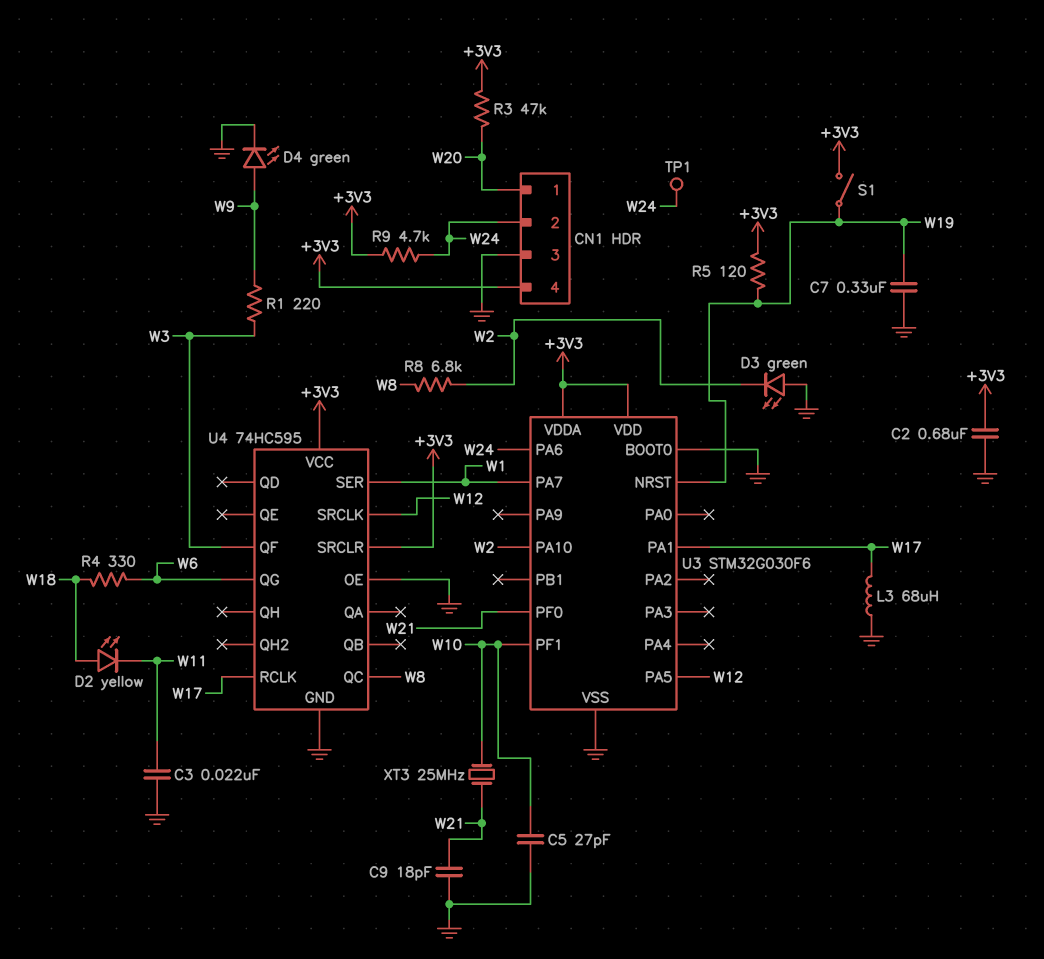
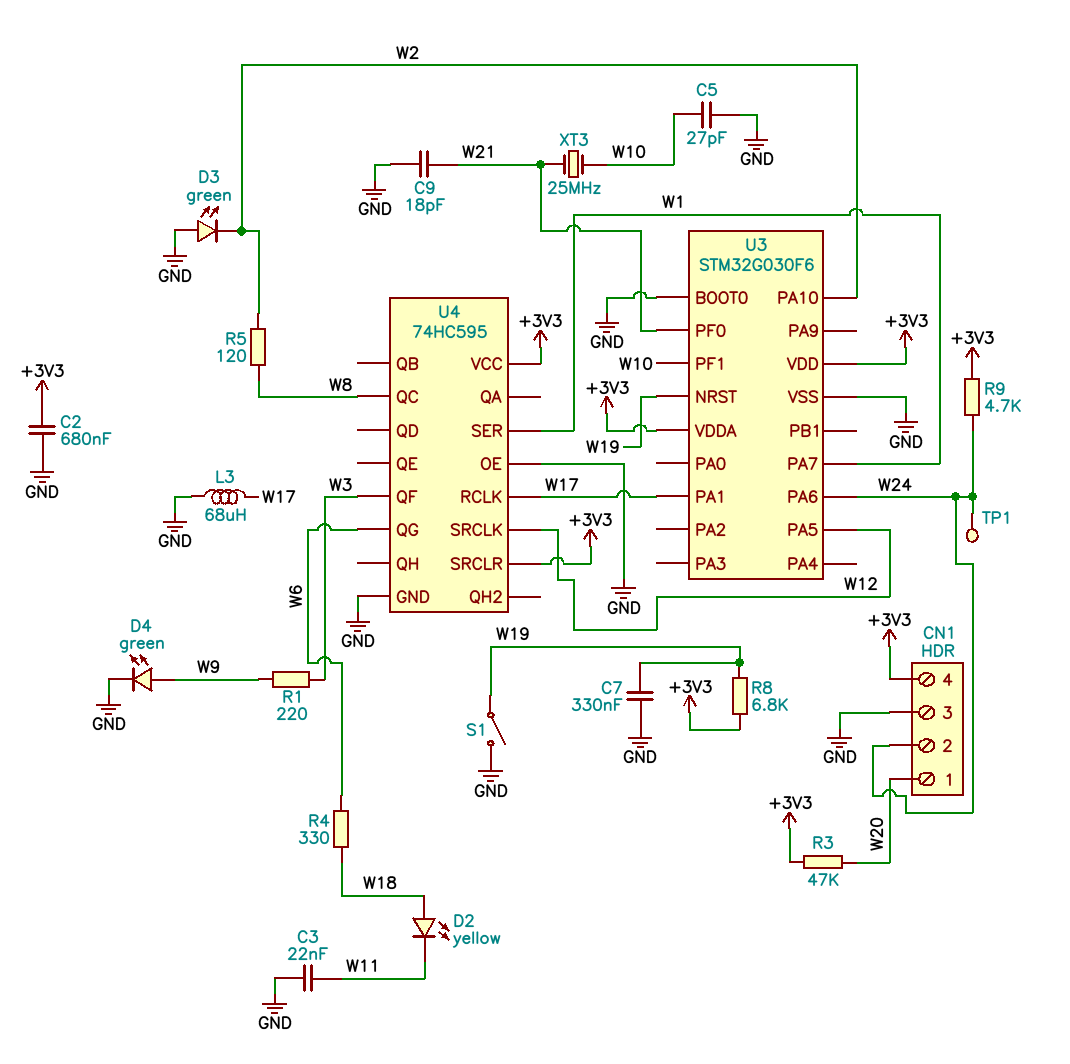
R5: 120 (+3V3, W19) -> 120 (W2, W8)
R8: 6.8k (W2, W8) -> 6.8k (+3V3, W19)
S1: switch (+3V3, W19) -> switch (GND, W19)

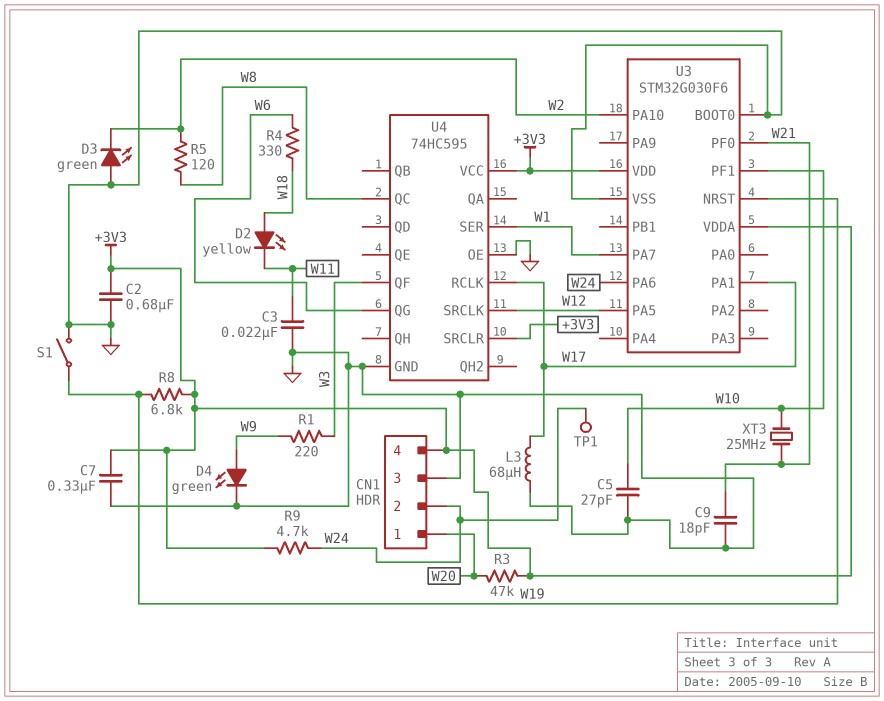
C7: 330nF (GND, W19) -> 330nF (+3V3, GND)

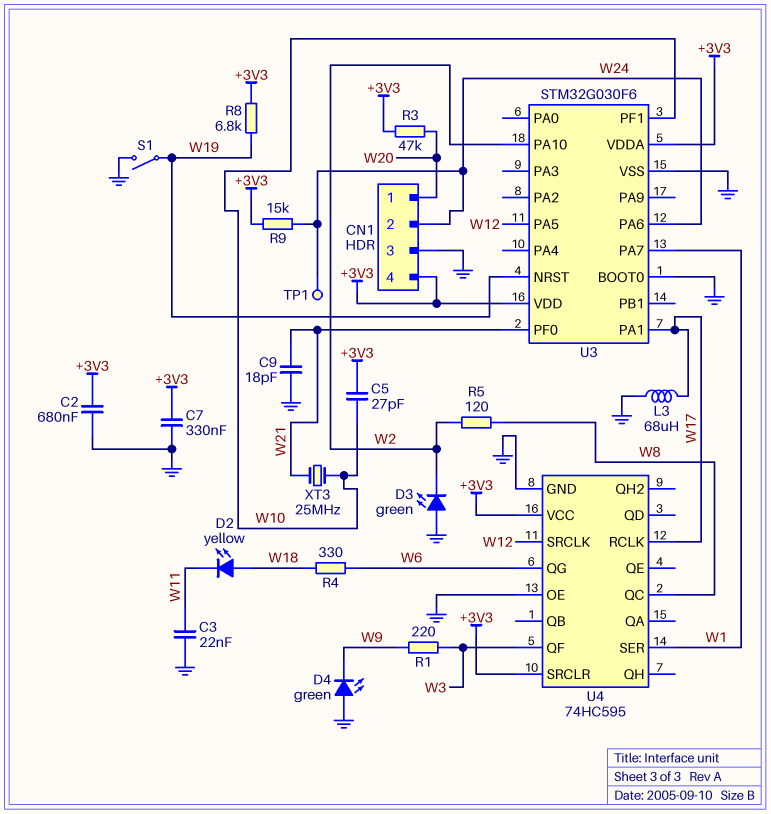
C5: 27pF (GND, W10) -> 27pF (+3V3, W10)
D4: LED green (A W9, K GND) -> LED green (A GND, K W9)
R9: 4.7k (+3V3, W24) -> 15k (+3V3, W24)

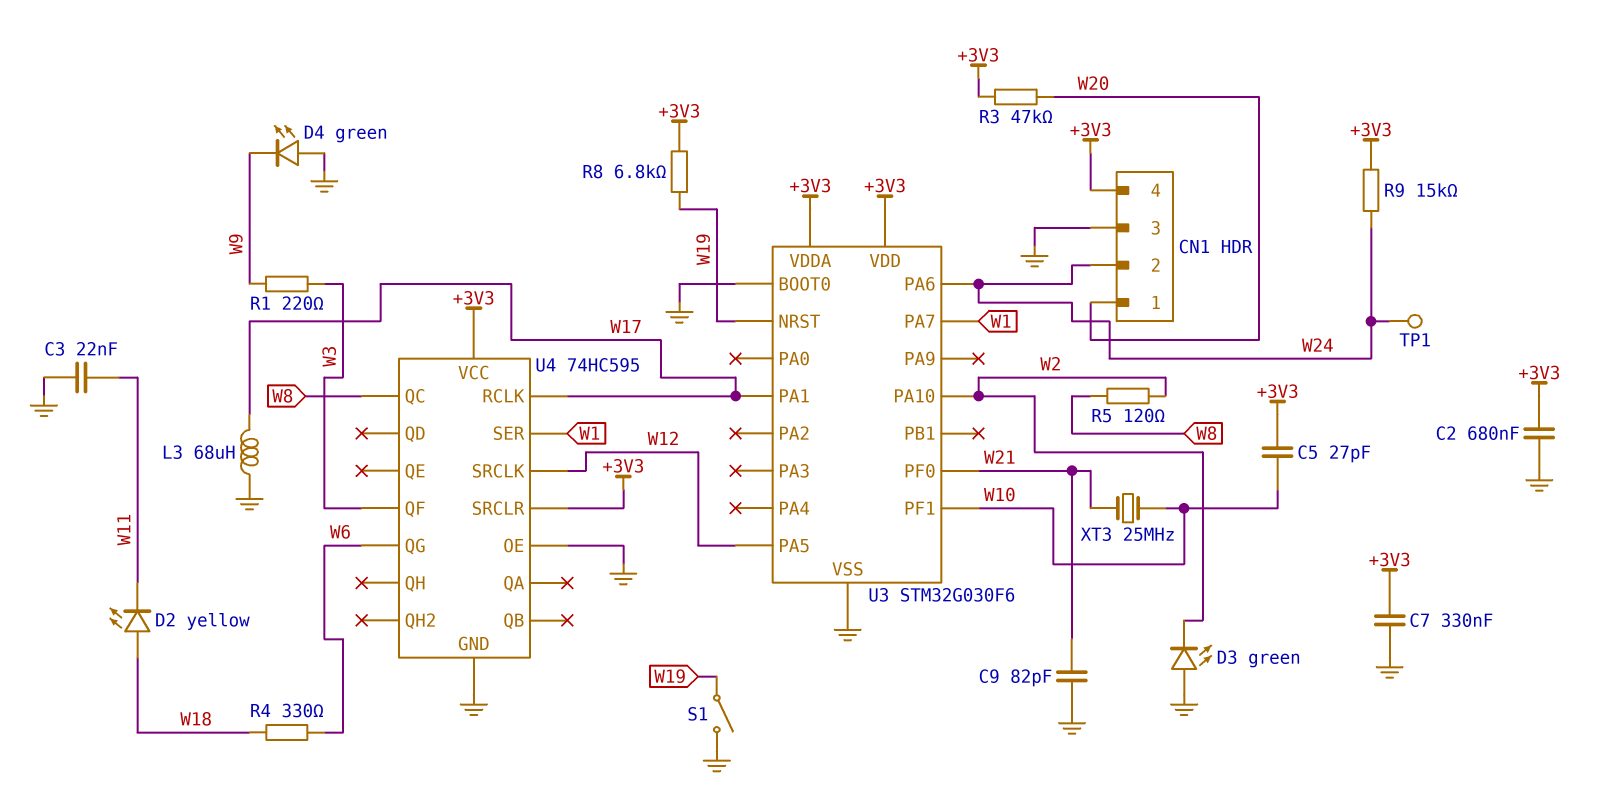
C9: 18pF (GND, W21) -> 82pF (GND, W21)

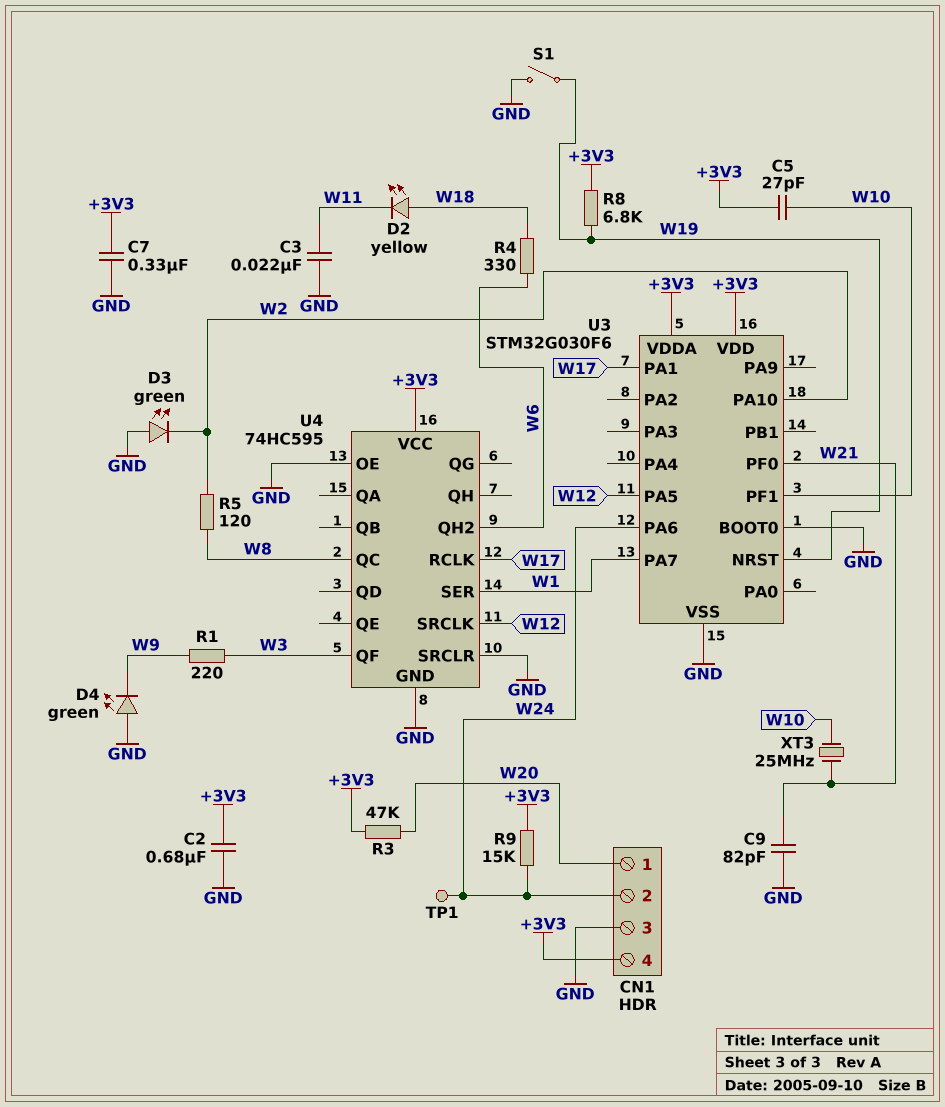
L3: 68uH (GND, W17) -> none
U4 pin QG: W6 -> none
U4 pin QH2: none -> W6
U4 pin SRCLR: +3V3 -> GND

